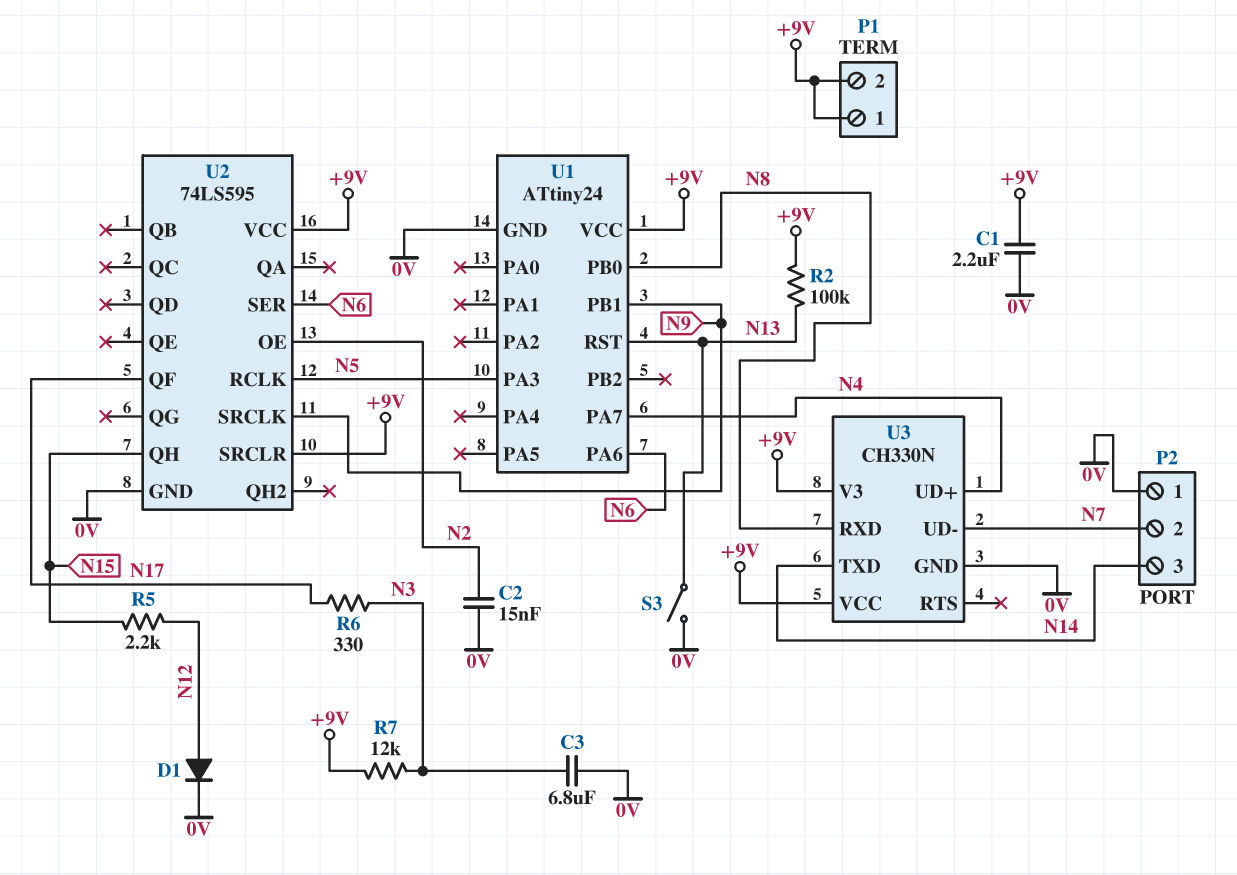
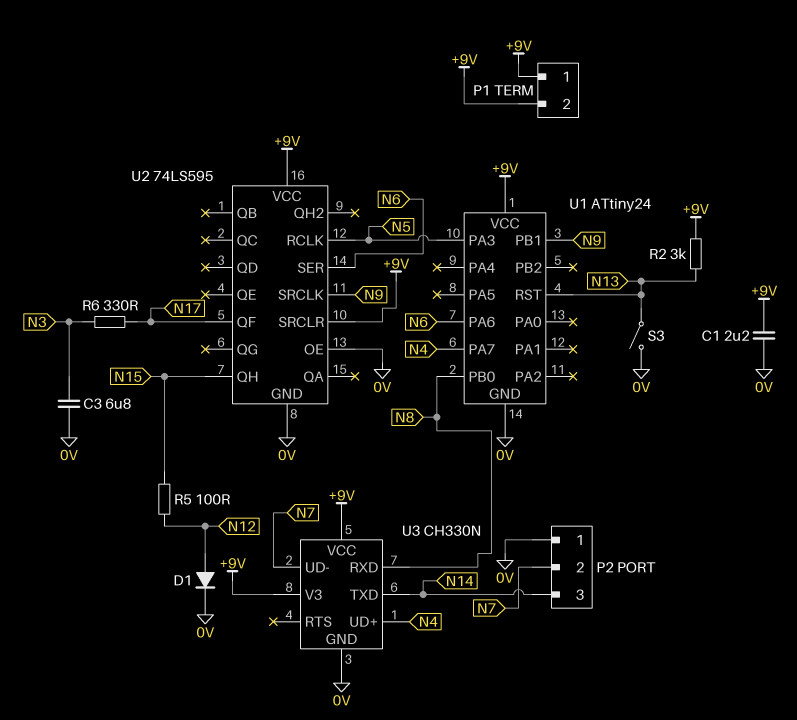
C2: 15nF (0V, N2) -> none
R2: 100k (+9V, N13) -> 3k (+9V, N13)
R5: 2.2k (N12, N15) -> 100 (N12, N15)
R7: 12k (+9V, N3) -> none
U2 pin OE: N2 -> 0V

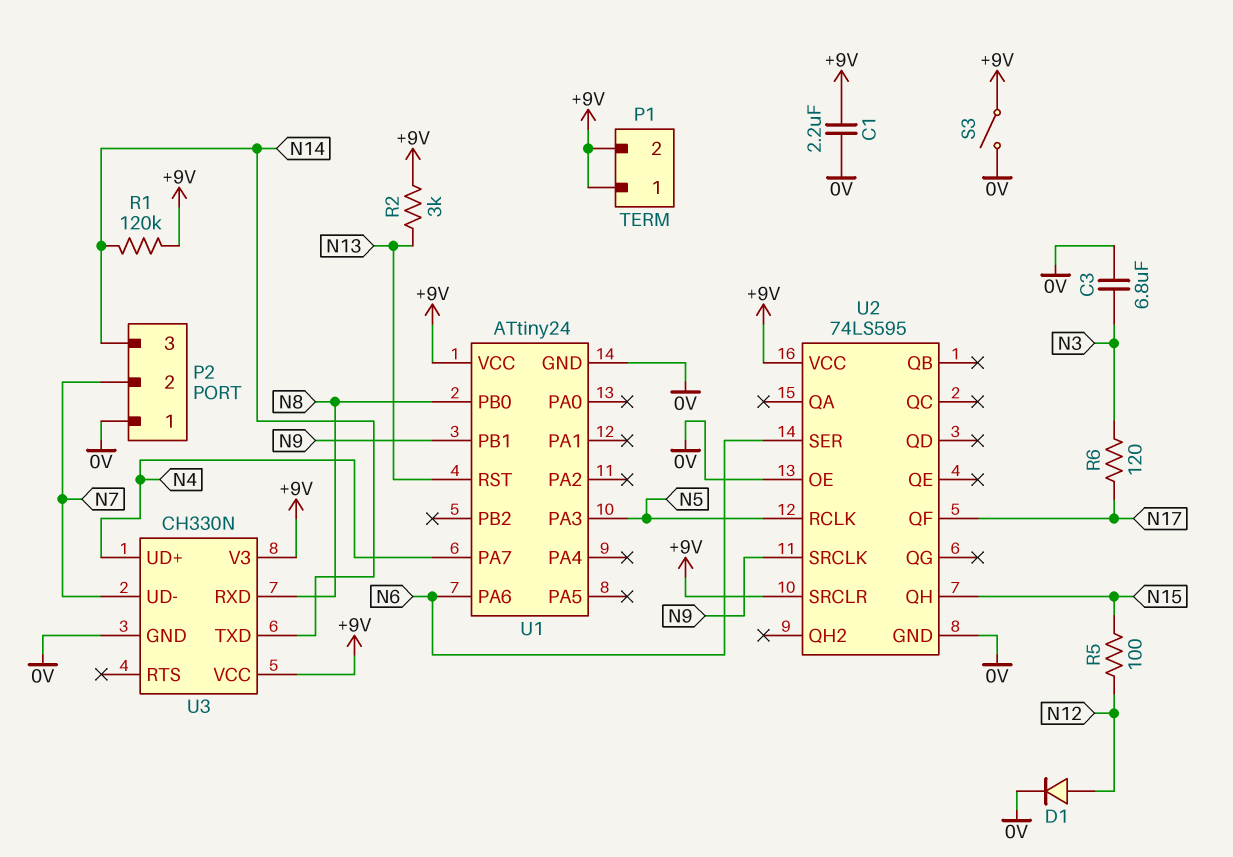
R1: none -> 120k (+9V, N14)
R6: 330 (N3, N17) -> 120 (N3, N17)
S3: switch (0V, N13) -> switch (+9V, 0V)

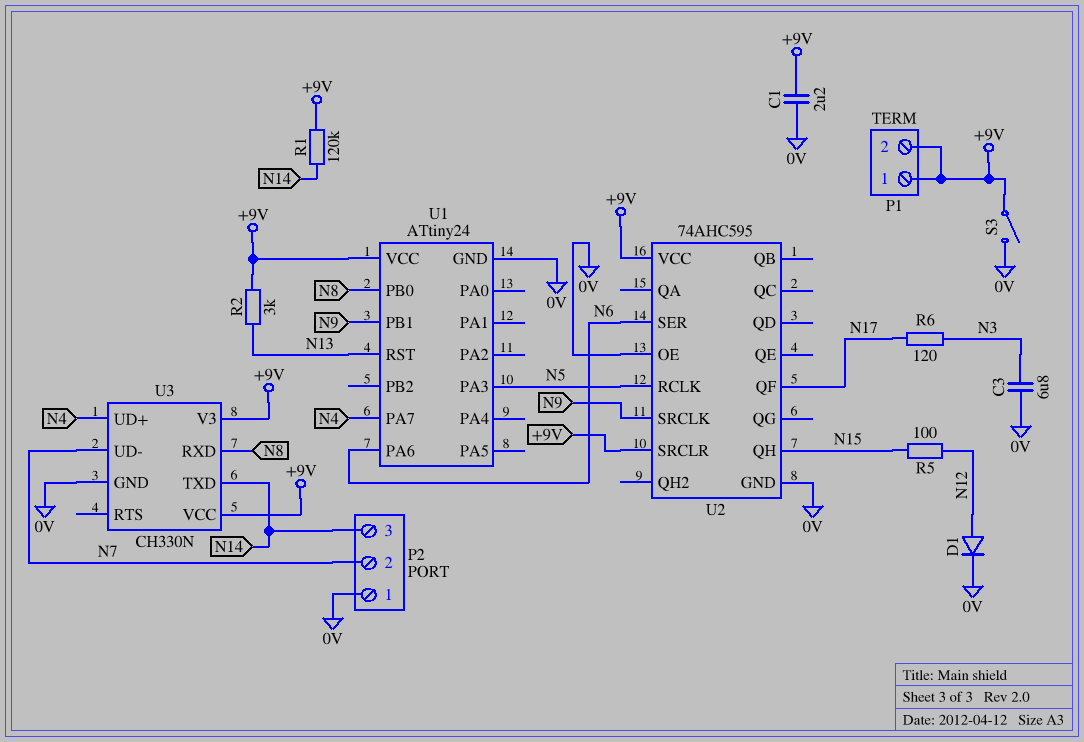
U2: 74LS595 -> 74AHC595

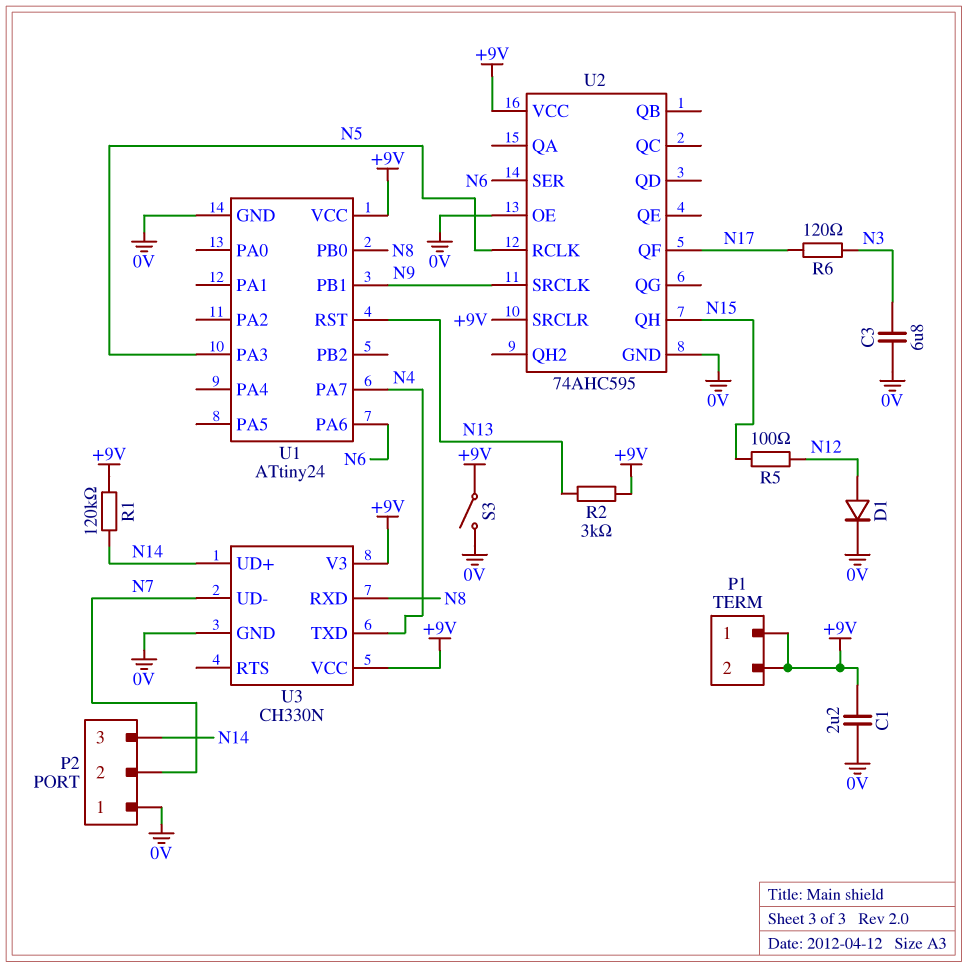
U3 pin TXD: N14 -> N4
U3 pin UD+: N4 -> N14

